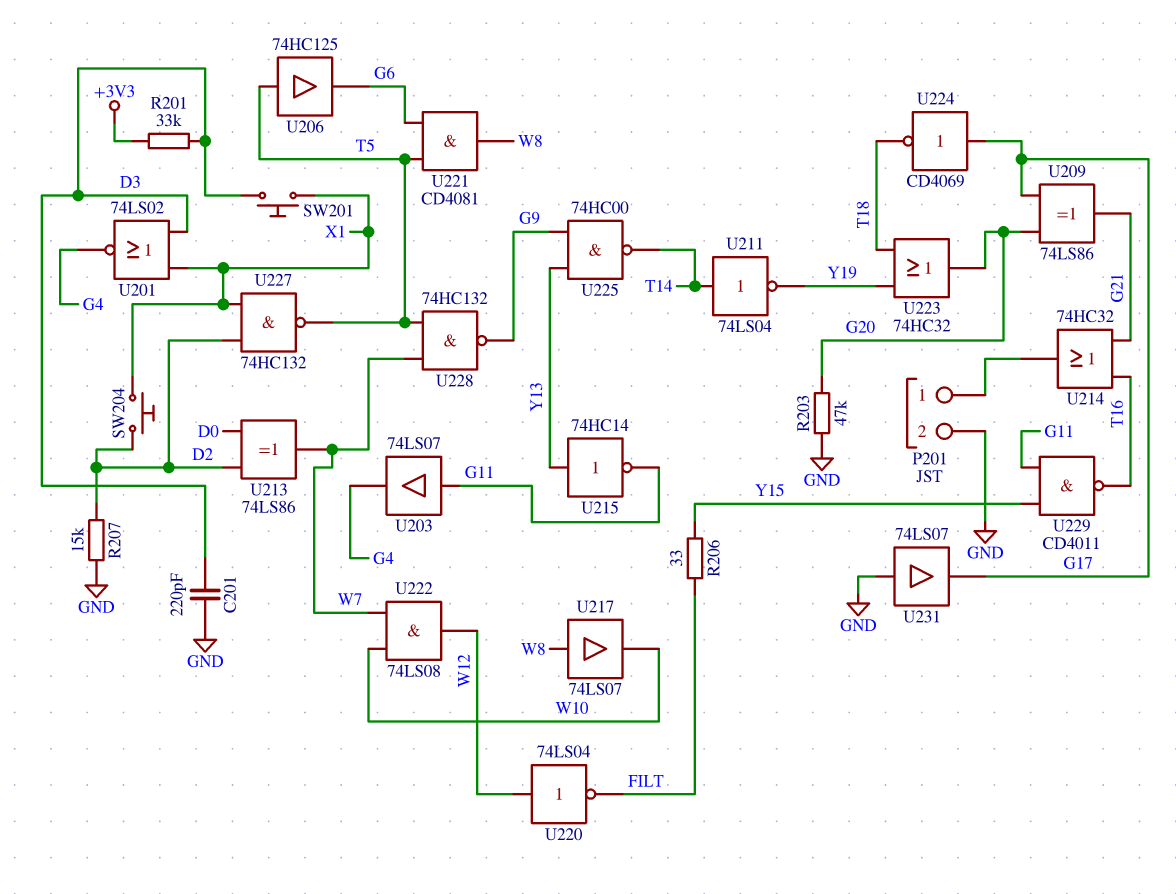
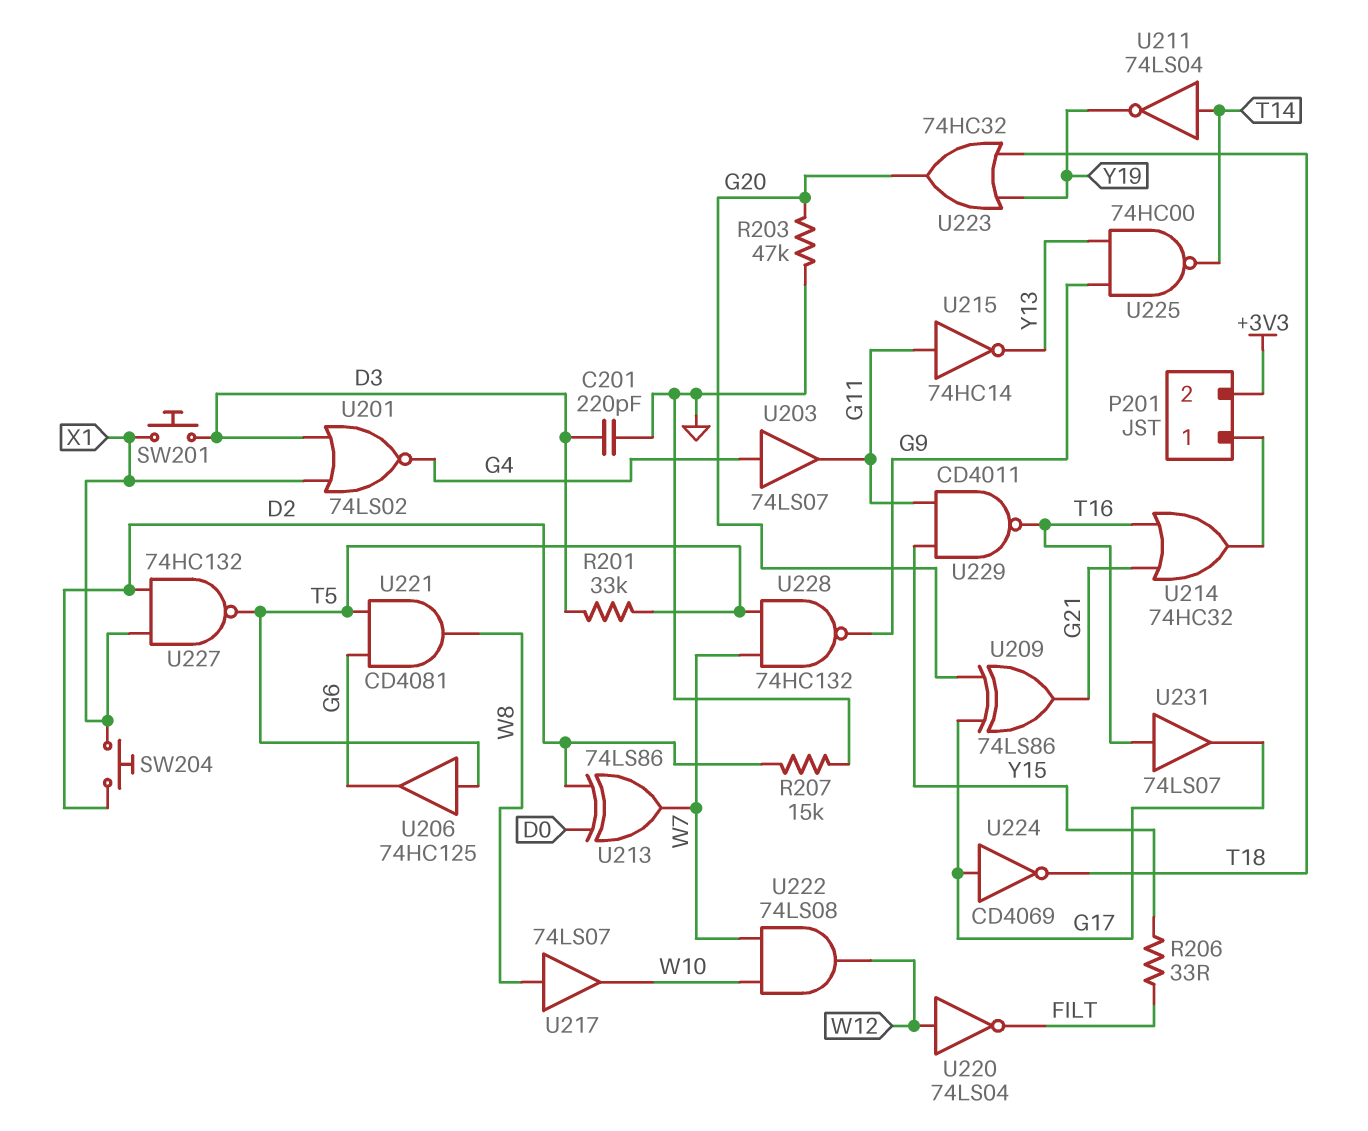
P201 pin 2: GND -> +3V3
R201: 33k (+3V3, D3) -> 33k (D3, T5)
U203: buffer 74LS07 (in G11, out G4) -> buffer 74LS07 (in G4, out G11)
U215: NOT 74HC14 (in Y13, out G11) -> NOT 74HC14 (in G11, out Y13)
U231: buffer 74LS07 (in GND, out G17) -> buffer 74LS07 (in T16, out G17)

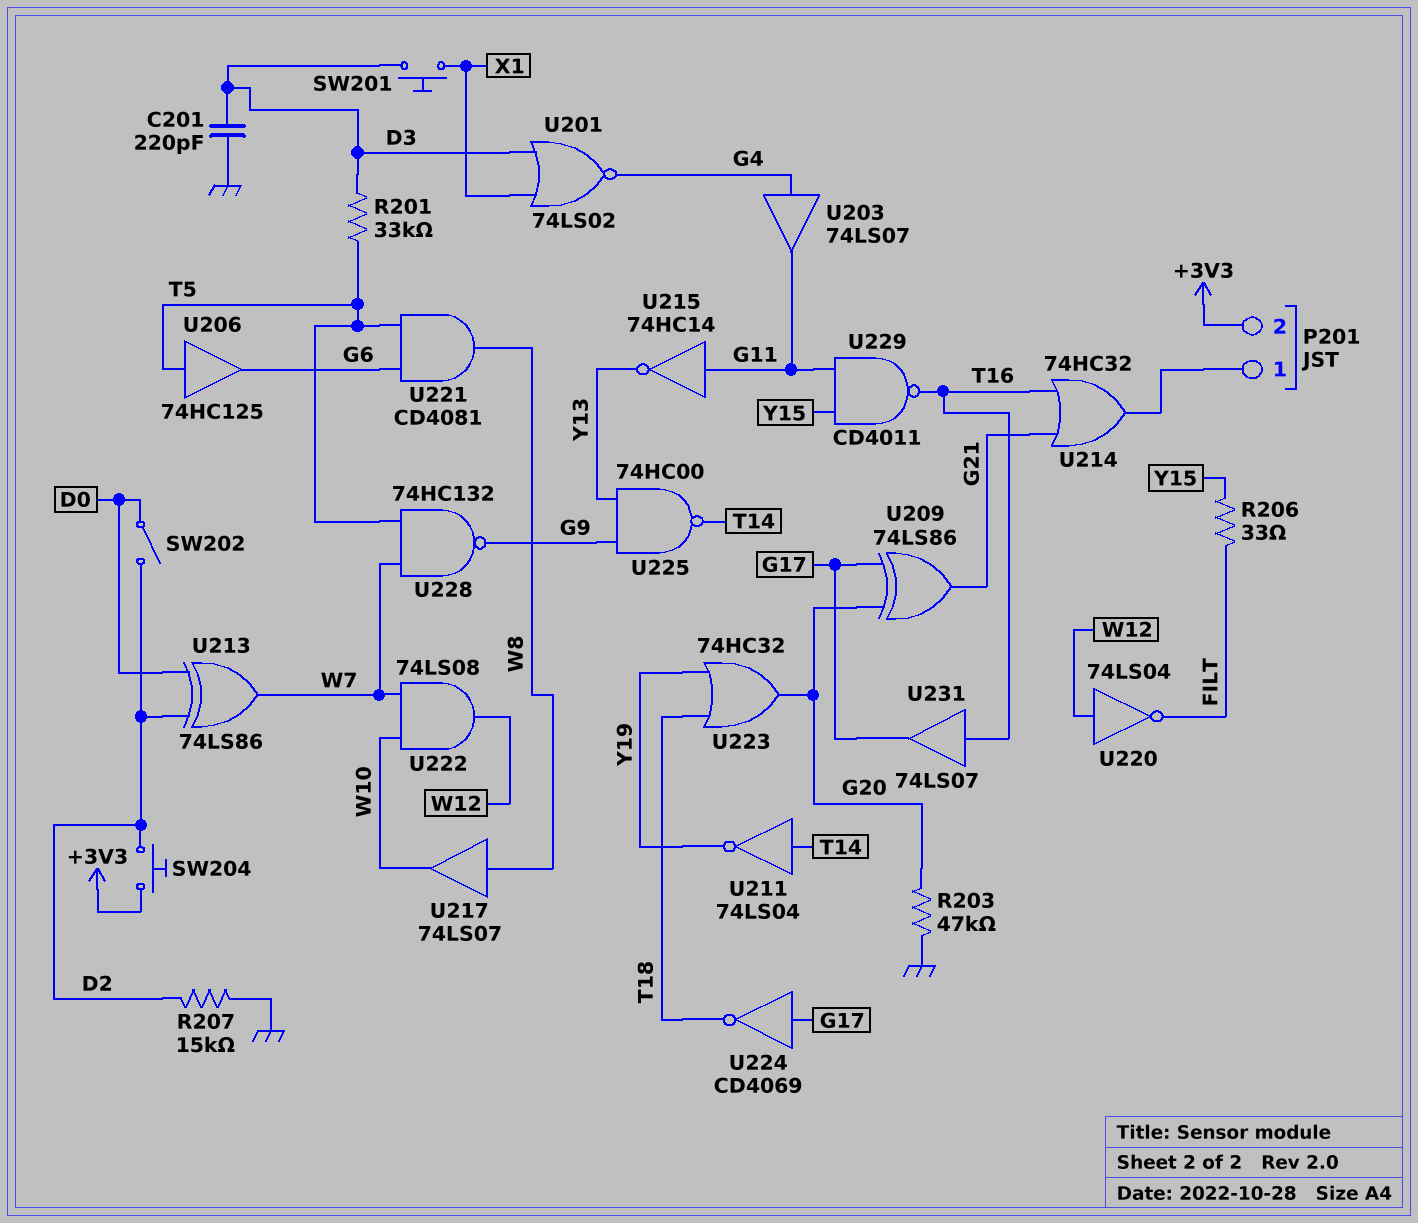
SW202: none -> switch (D0, D2)
SW204: button (D2, X1) -> button (+3V3, D2)
U227: NAND 74HC132 (in D2, in X1, out T5) -> none

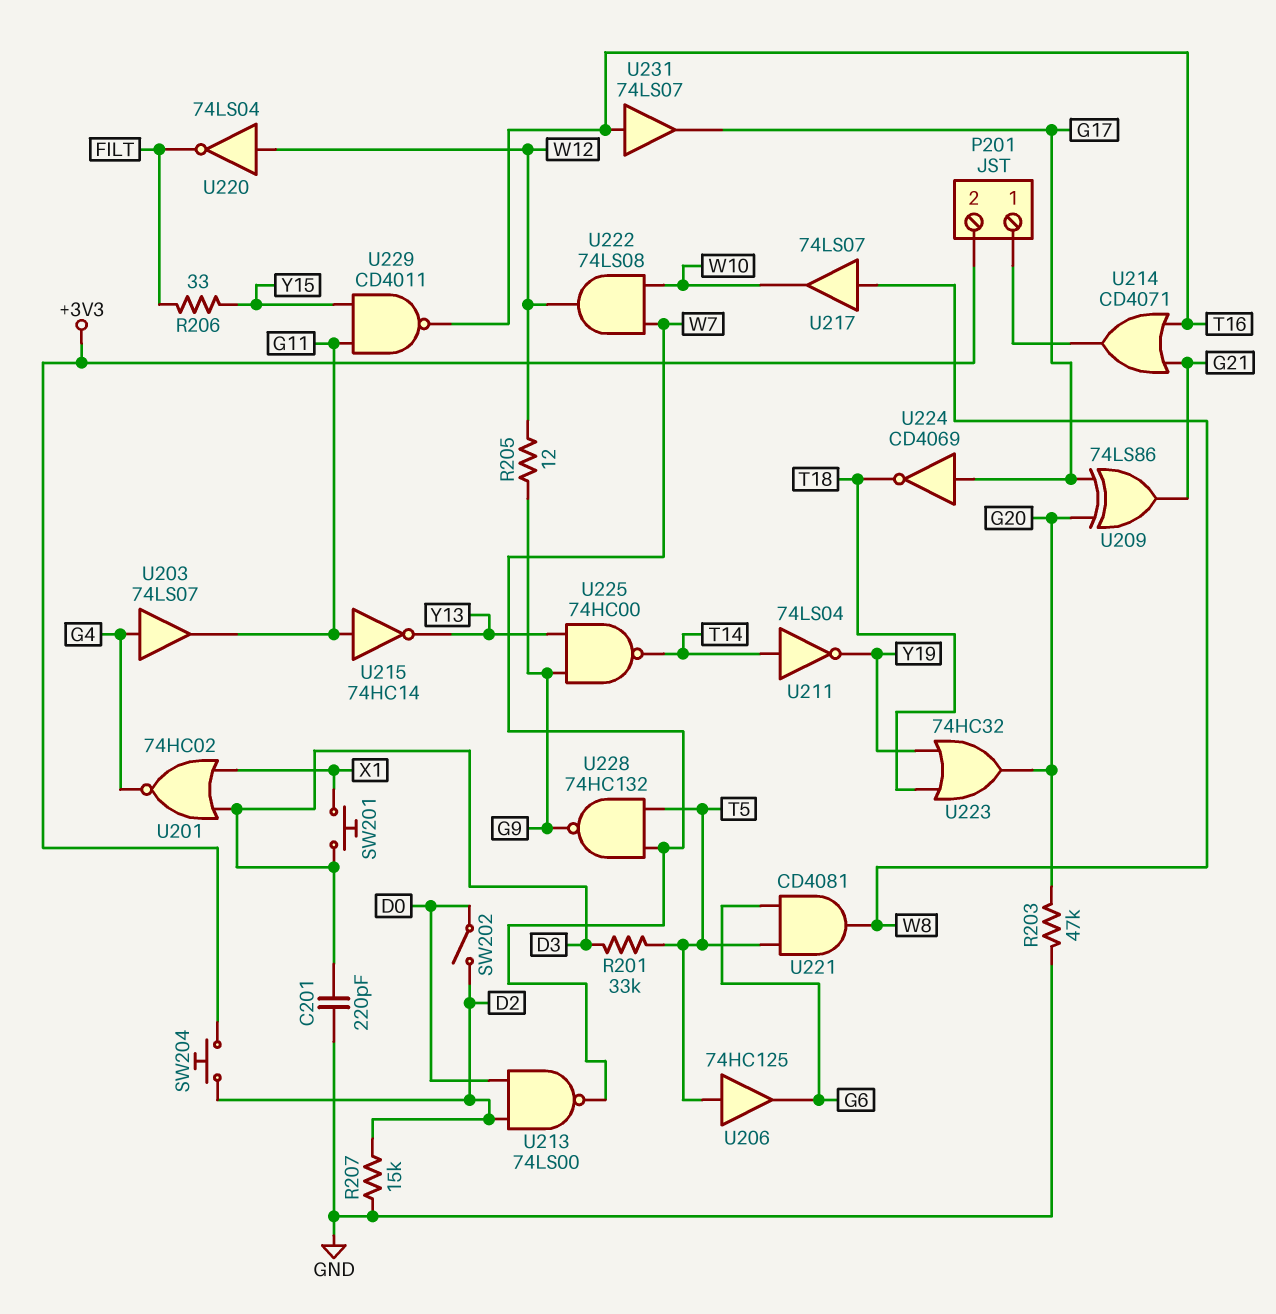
R205: none -> 12 (G9, W12)
U201: NOR 74LS02 (in D3, in X1, out G4) -> NOR 74HC02 (in D3, in X1, out G4)
U213: XOR 74LS86 (in D0, in D2, out W7) -> NAND 74LS00 (in D0, in D2, out W7)
U214: OR 74HC32 (in G21, in T16, out P201/1) -> OR CD4071 (in G21, in T16, out P201/1)

